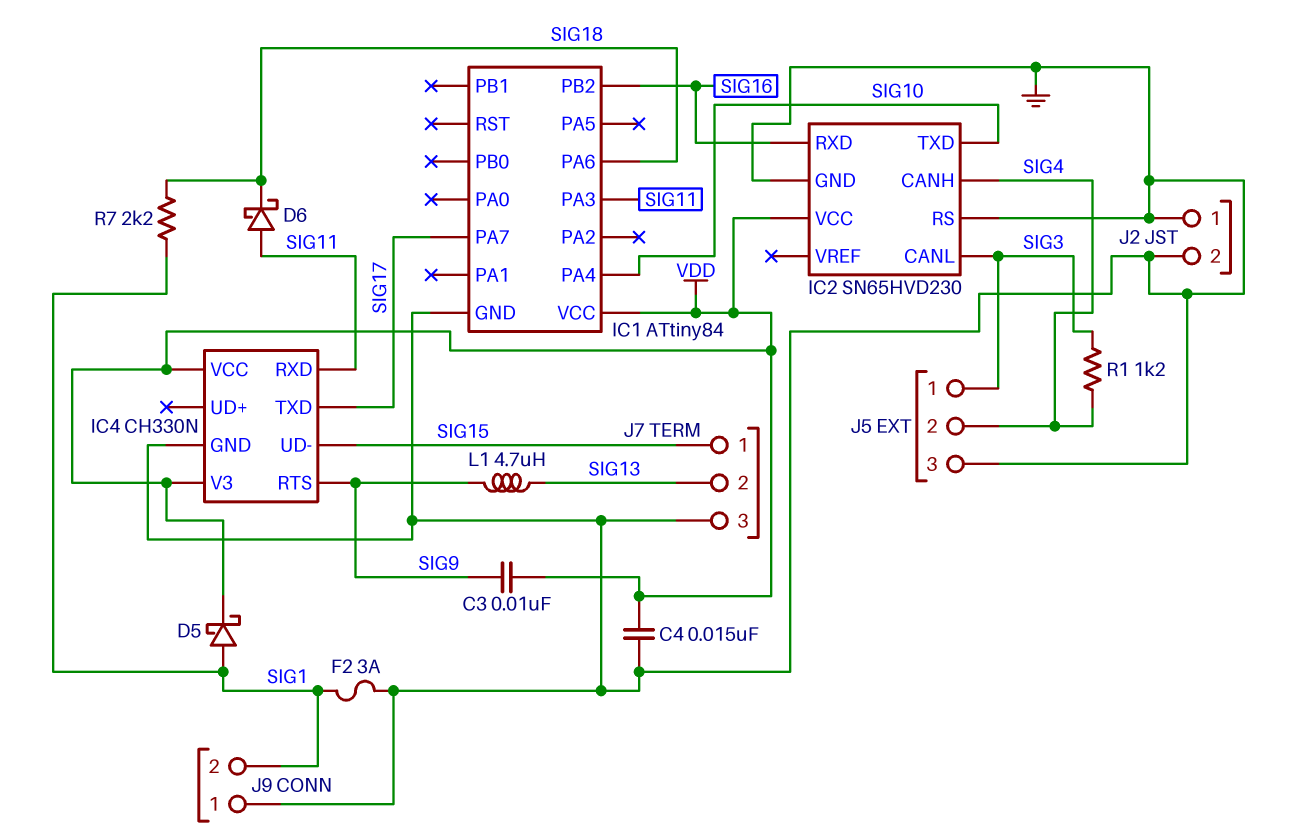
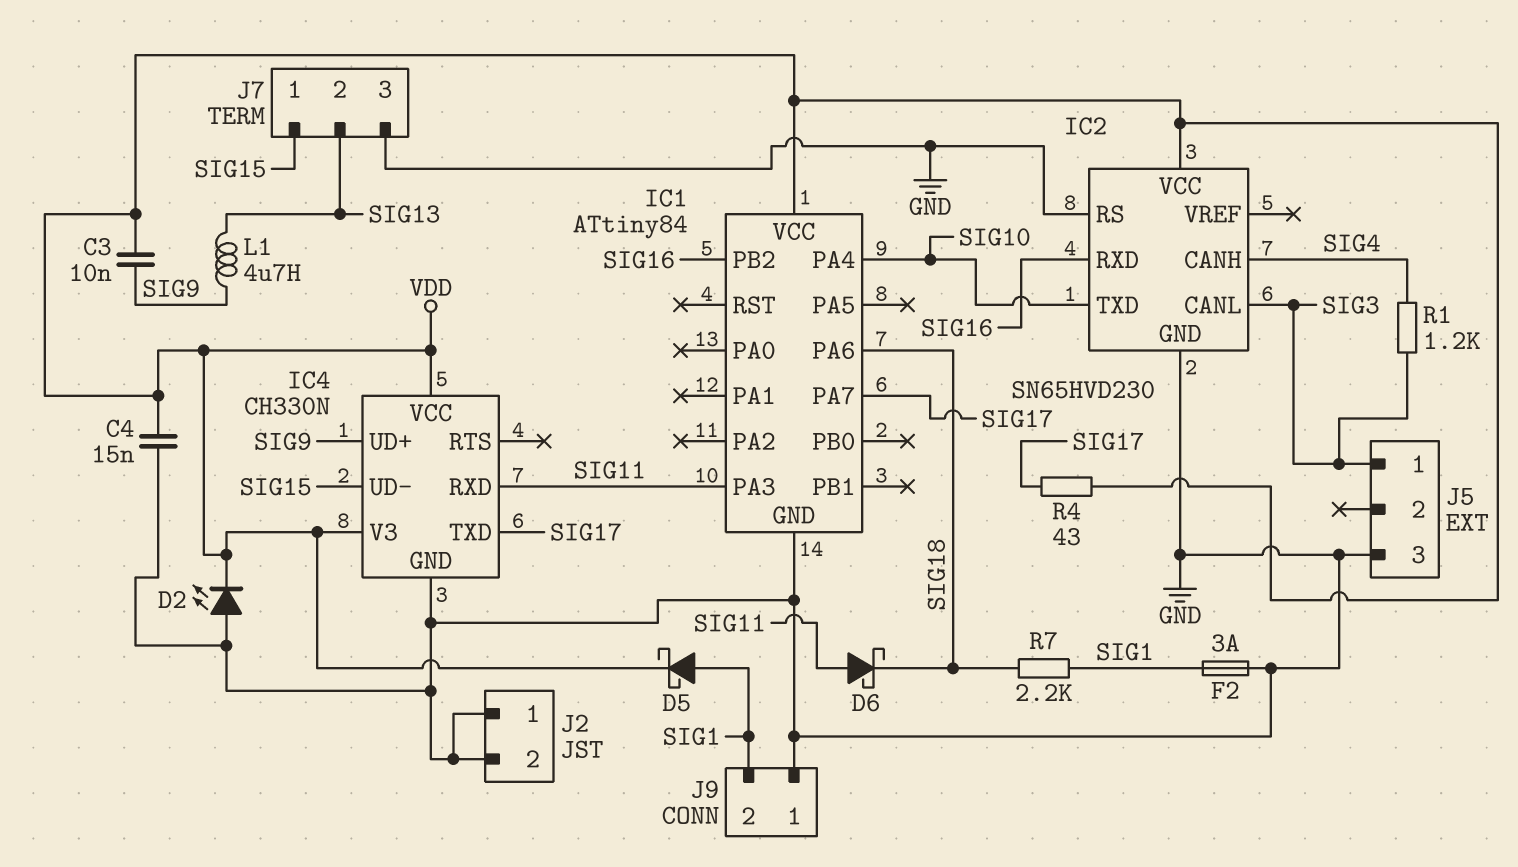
D2: none -> LED (A GND, K VDD)
IC4 pin RTS: SIG9 -> none
IC4 pin UD+: none -> SIG9
J5 pin 2: SIG4 -> none
R4: none -> 43 (SIG17, VDD)

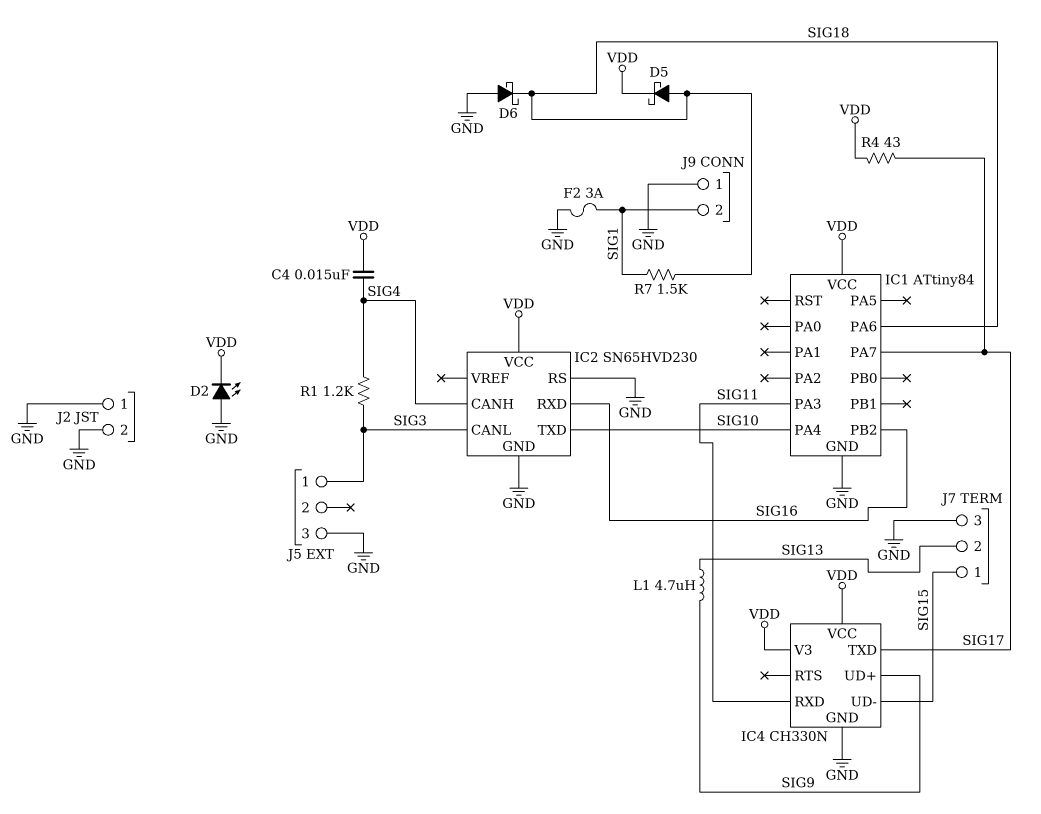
C3: 10nF (SIG9, VDD) -> none
C4: 15nF (GND, VDD) -> 15nF (SIG4, VDD)
D5: schottky (A SIG1, K VDD) -> schottky (A SIG18, K VDD)
D6: schottky (A SIG11, K SIG18) -> schottky (A GND, K SIG18)
R7: 2.2k (SIG1, SIG18) -> 1.5k (SIG1, SIG18)

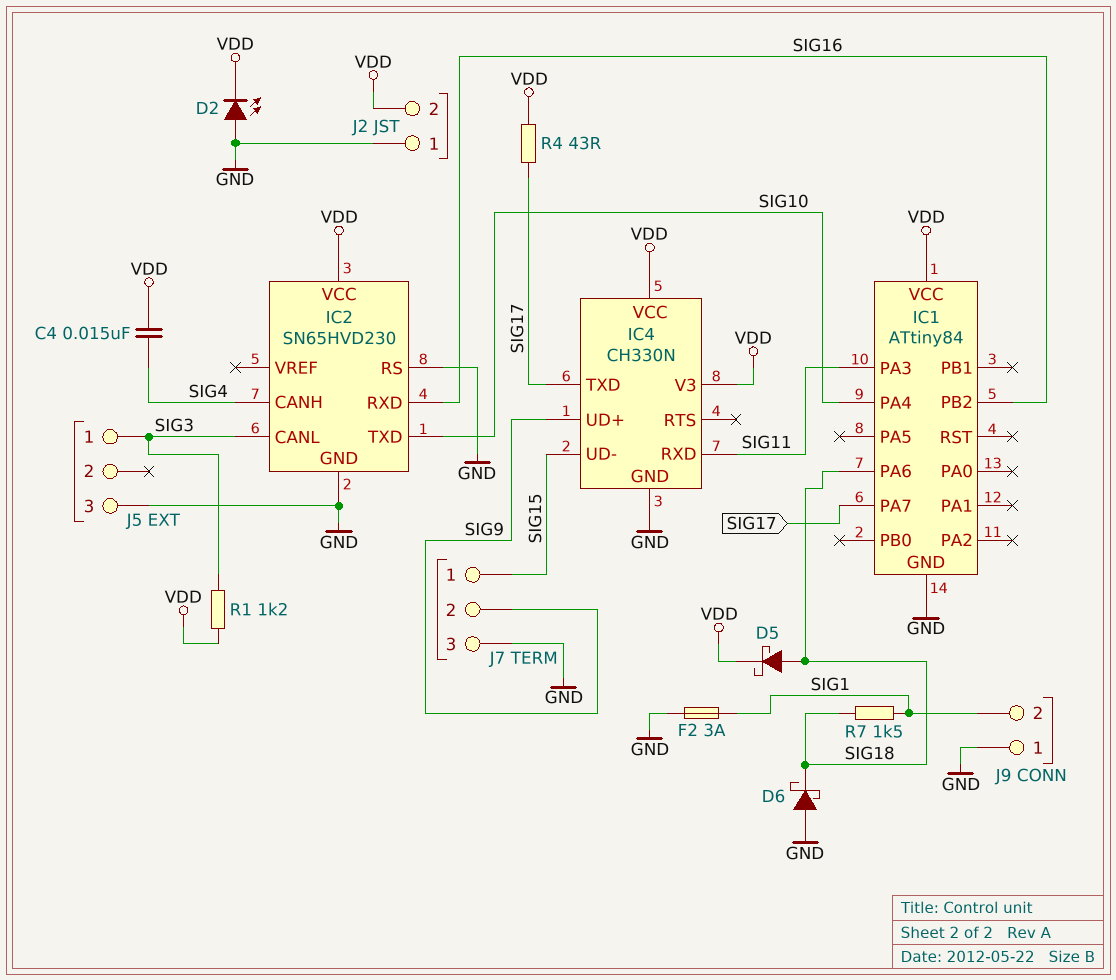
J2 pin 2: GND -> VDD
J7 pin 2: SIG13 -> SIG9
L1: 4.7uH (SIG9, SIG13) -> none
R1: 1.2k (SIG3, SIG4) -> 1.2k (SIG3, VDD)

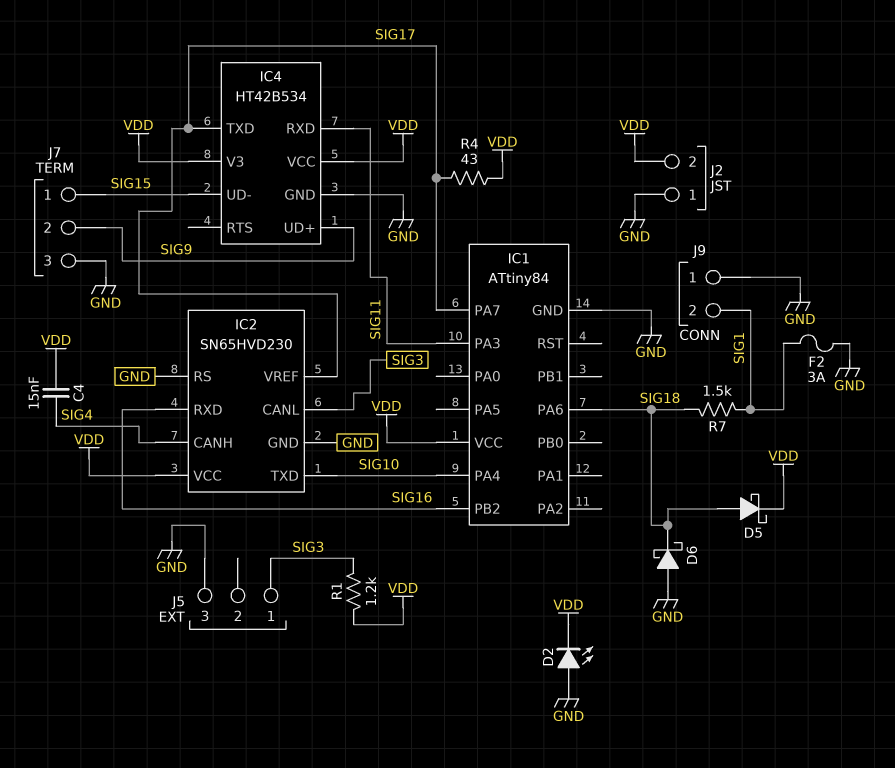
IC2 pin VREF: none -> SIG17
IC4: CH330N -> HT42B534

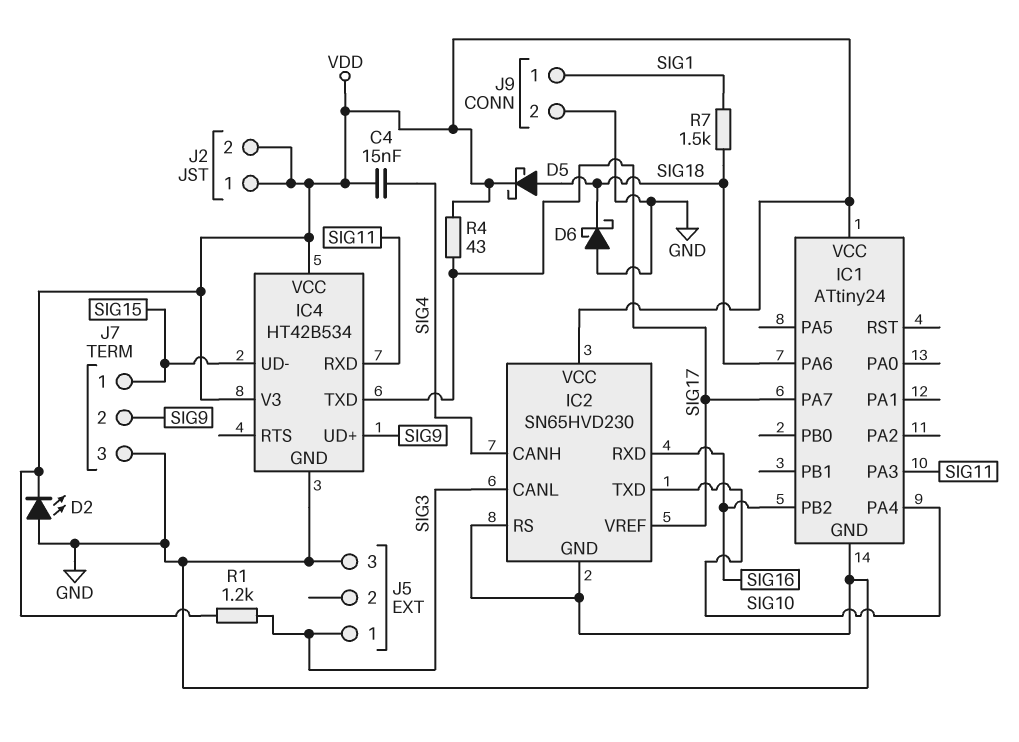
F2: 3A (GND, SIG1) -> none
IC1: ATtiny84 -> ATtiny24
J2 pin 1: GND -> VDD
J9 pin 1: GND -> SIG1
J9 pin 2: SIG1 -> GND

